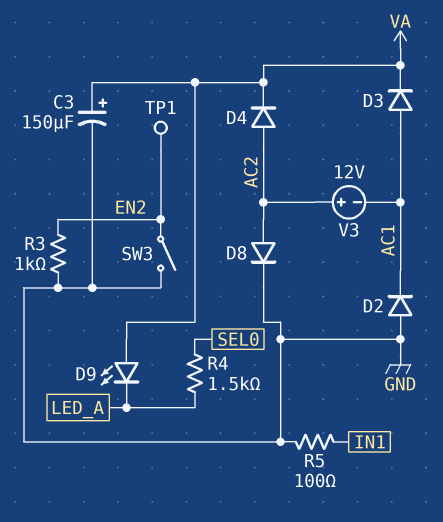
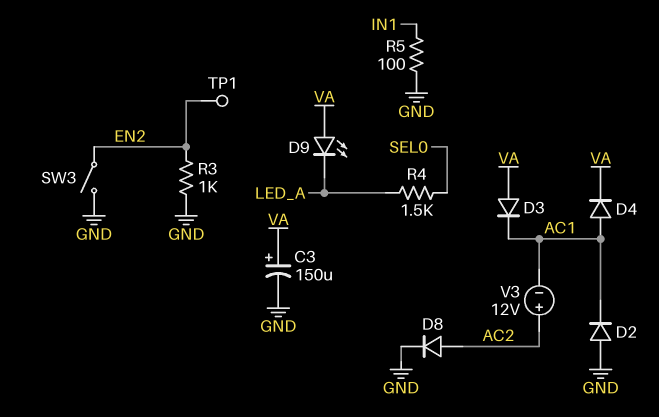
D3: diode (A AC1, K VA) -> diode (A VA, K AC1)
D4: diode (A AC2, K VA) -> diode (A AC1, K VA)

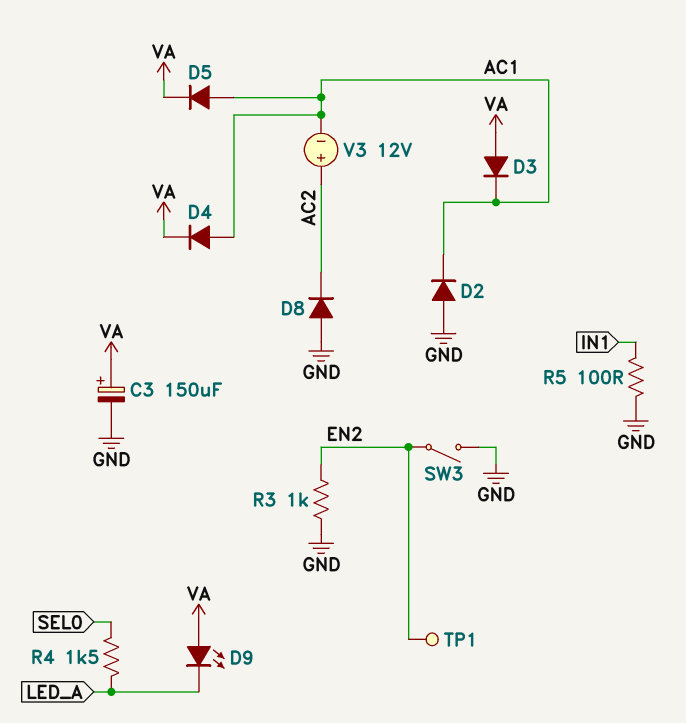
D5: none -> diode (A AC1, K VA)
D8: diode (A AC2, K GND) -> diode (A GND, K AC2)

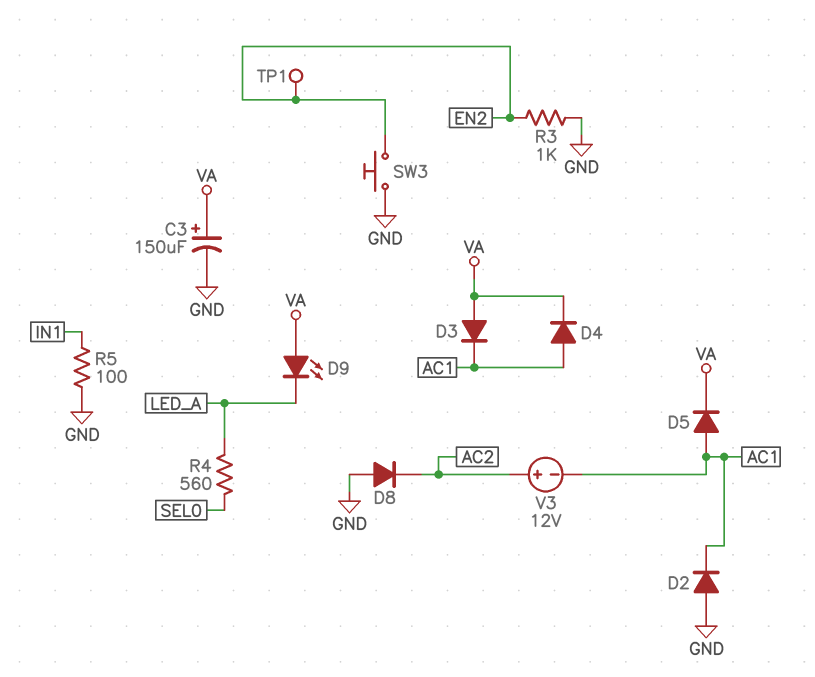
R4: 1.5k (LED_A, SEL0) -> 560 (LED_A, SEL0)
SW3: switch (EN2, GND) -> button (EN2, GND)

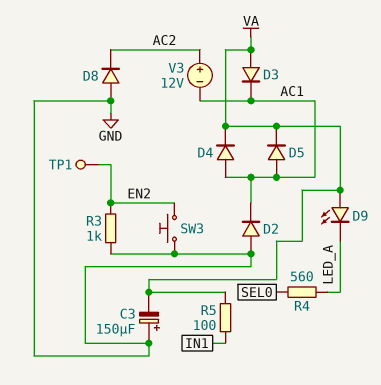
C3: 150uF (plus VA, minus GND) -> 150uF (plus GND, minus VA)
R5: 100 (GND, IN1) -> 100 (IN1, VA)

